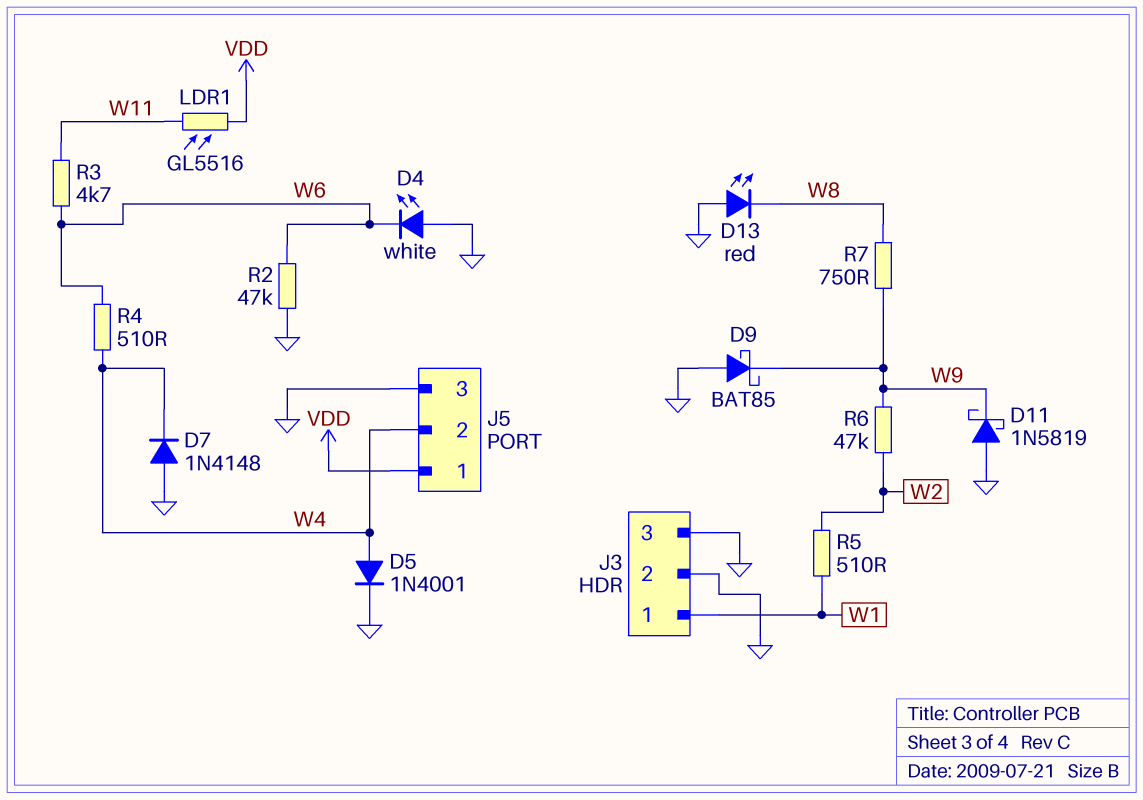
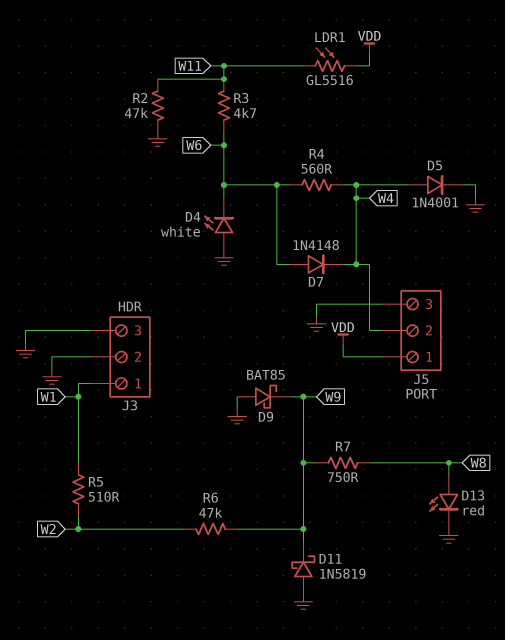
D7: diode 1N4148 (A GND, K W4) -> diode 1N4148 (A W6, K W4)
D13: LED red (A GND, K W8) -> LED red (A W8, K GND)
R2: 47k (GND, W6) -> 47k (GND, W11)
R4: 510 (W4, W6) -> 560 (W4, W6)

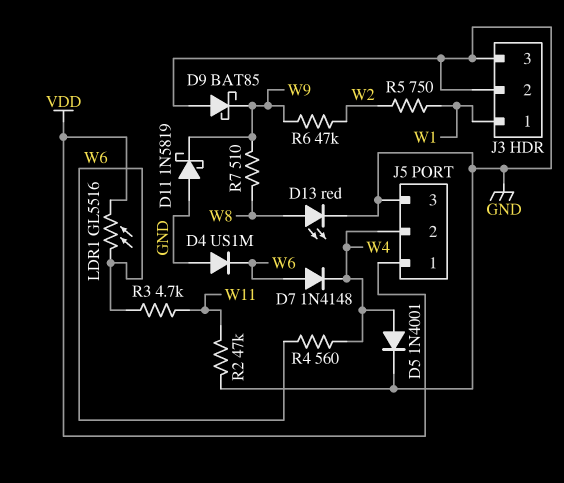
D4: LED white (A GND, K W6) -> diode US1M (A GND, K W6)
LDR1: GL5516 (VDD, W11) -> GL5516 (VDD, W6)
R5: 510 (W1, W2) -> 750 (W1, W2)
R7: 750 (W8, W9) -> 510 (W8, W9)

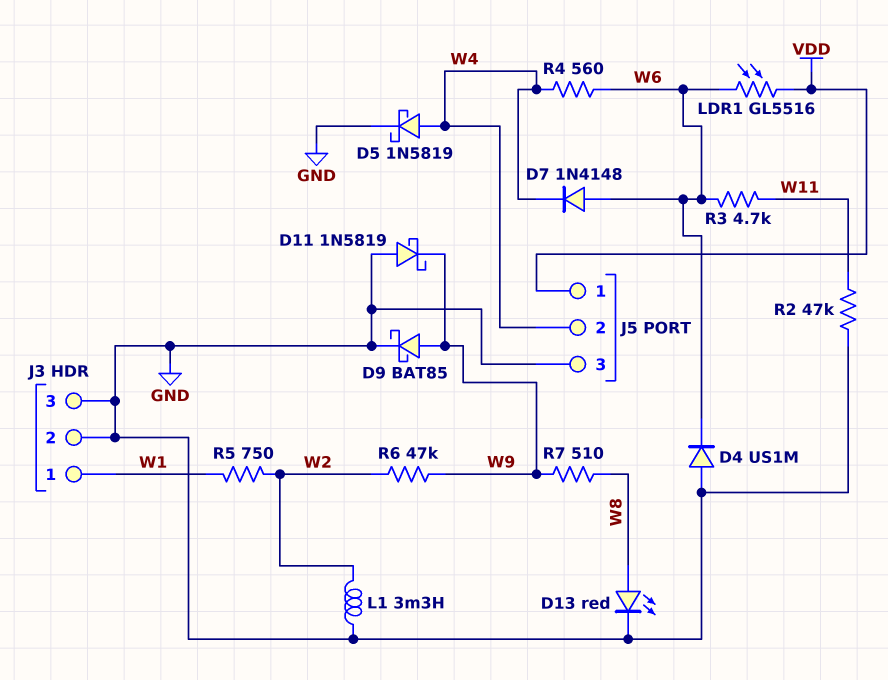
D5: diode 1N4001 (A W4, K GND) -> schottky 1N5819 (A W4, K GND)
D9: schottky BAT85 (A GND, K W9) -> schottky BAT85 (A W9, K GND)
L1: none -> 3.3mH (GND, W2)

